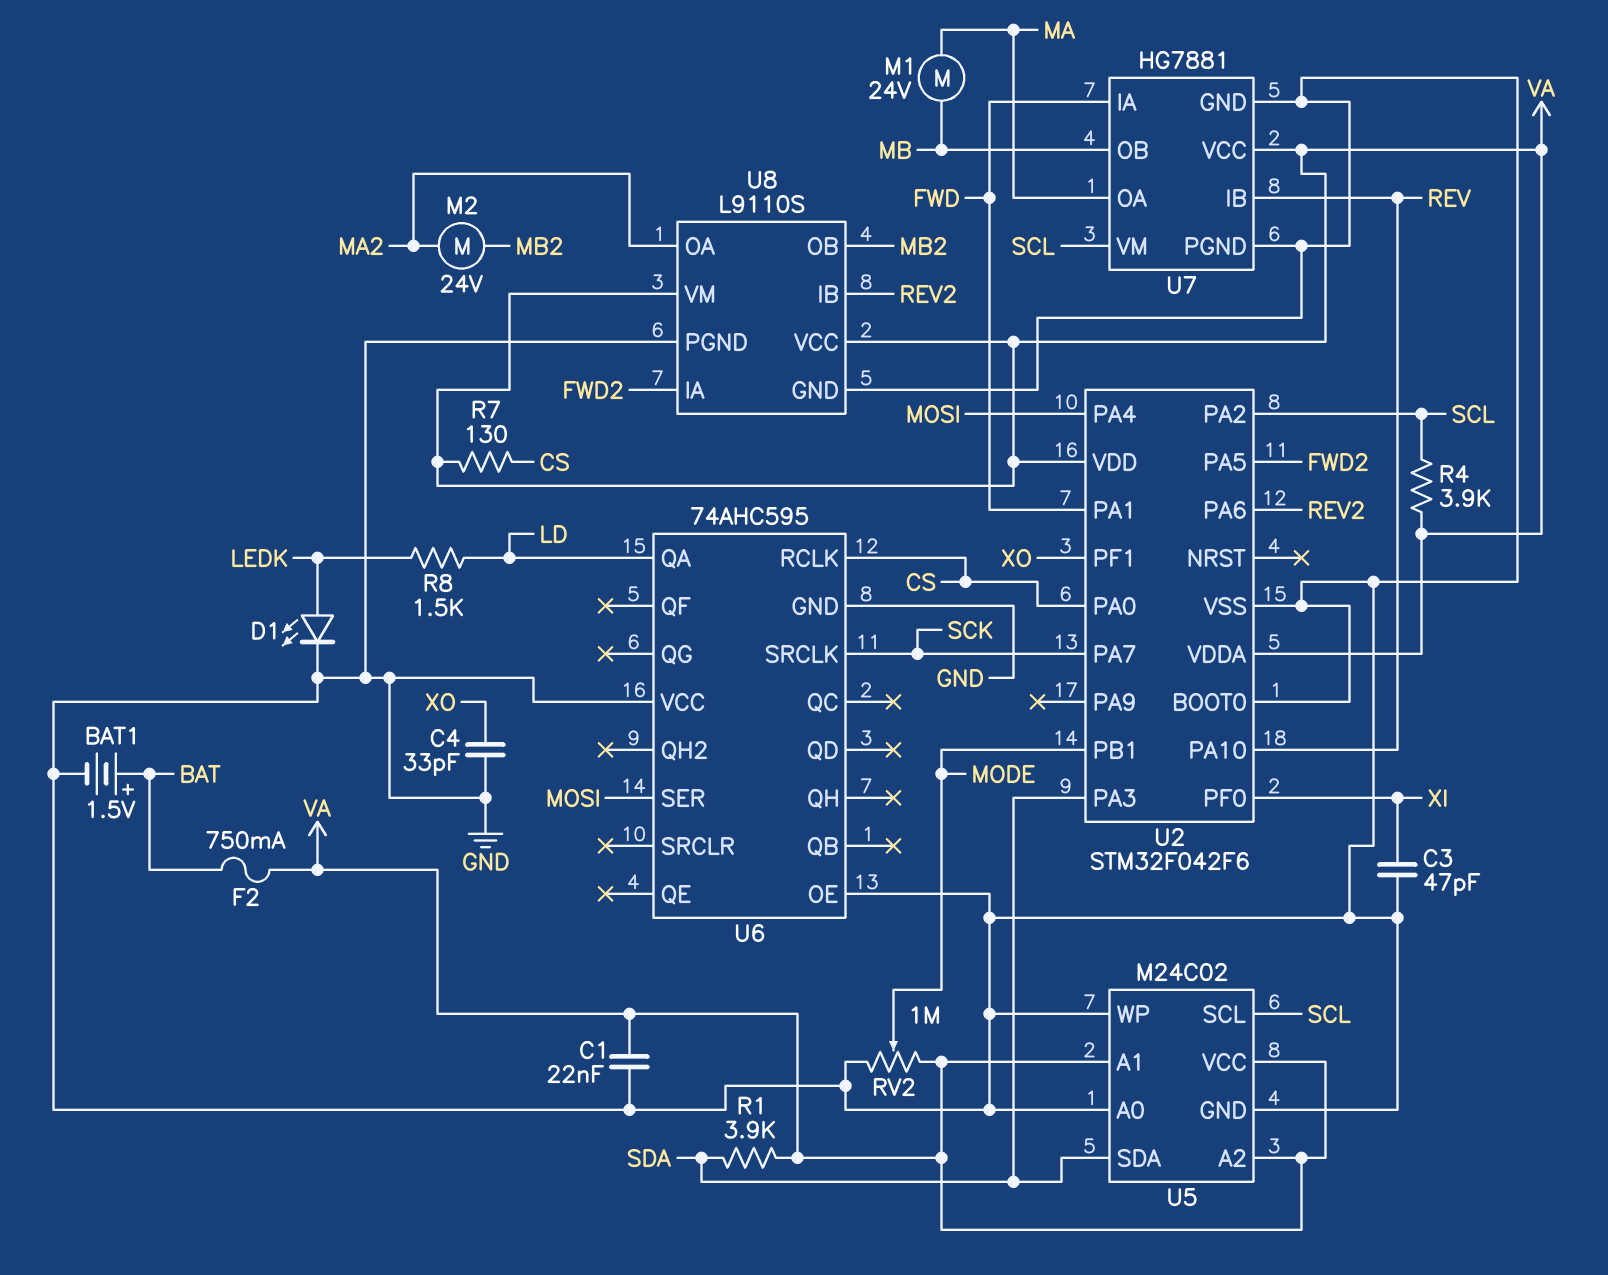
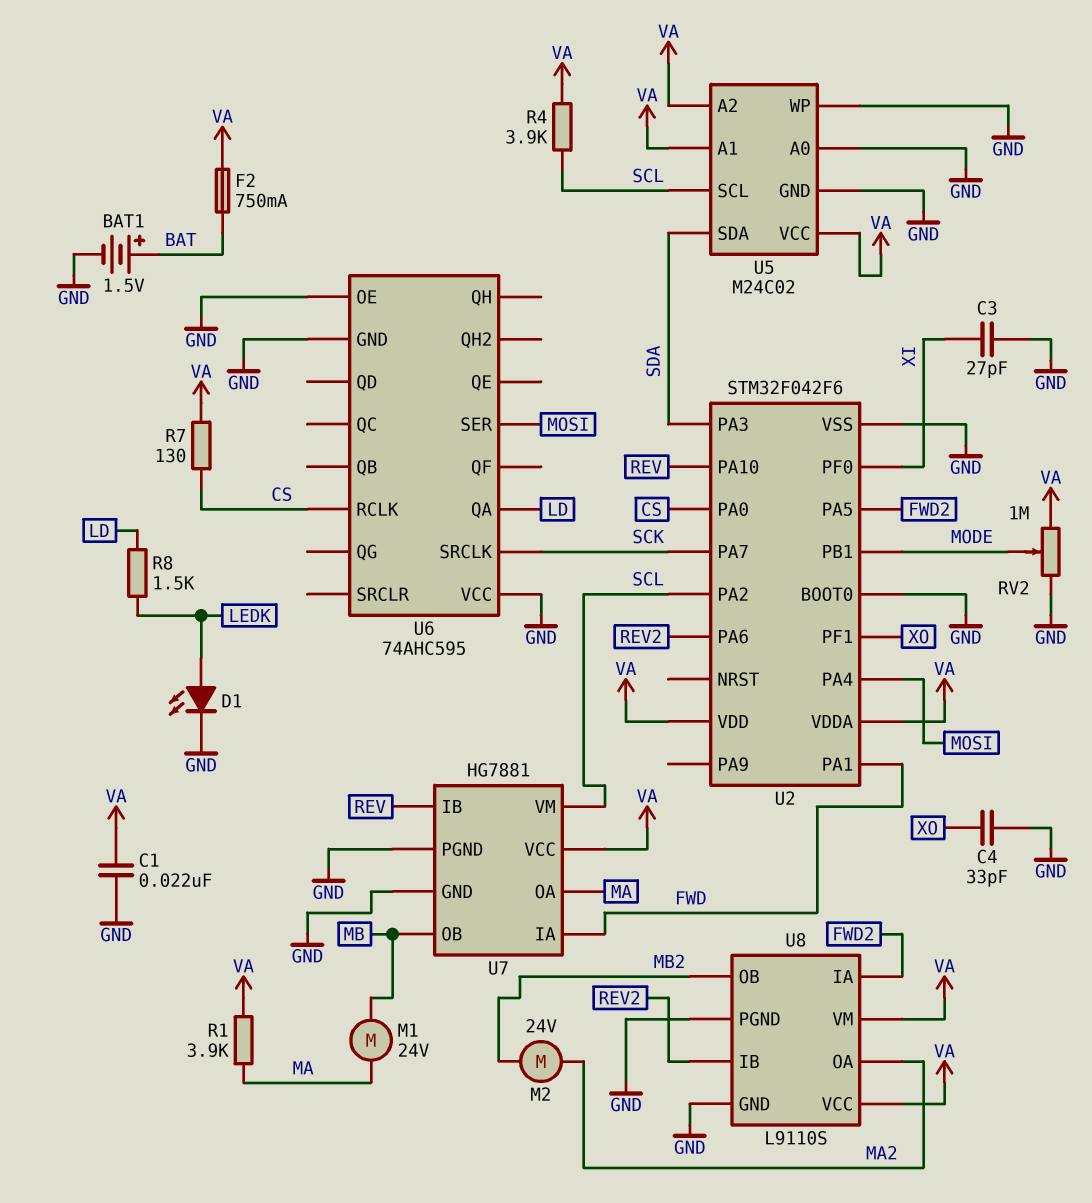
C3: 47pF (GND, XI) -> 27pF (GND, XI)
R1: 3.9k (SDA, VA) -> 3.9k (MA, VA)

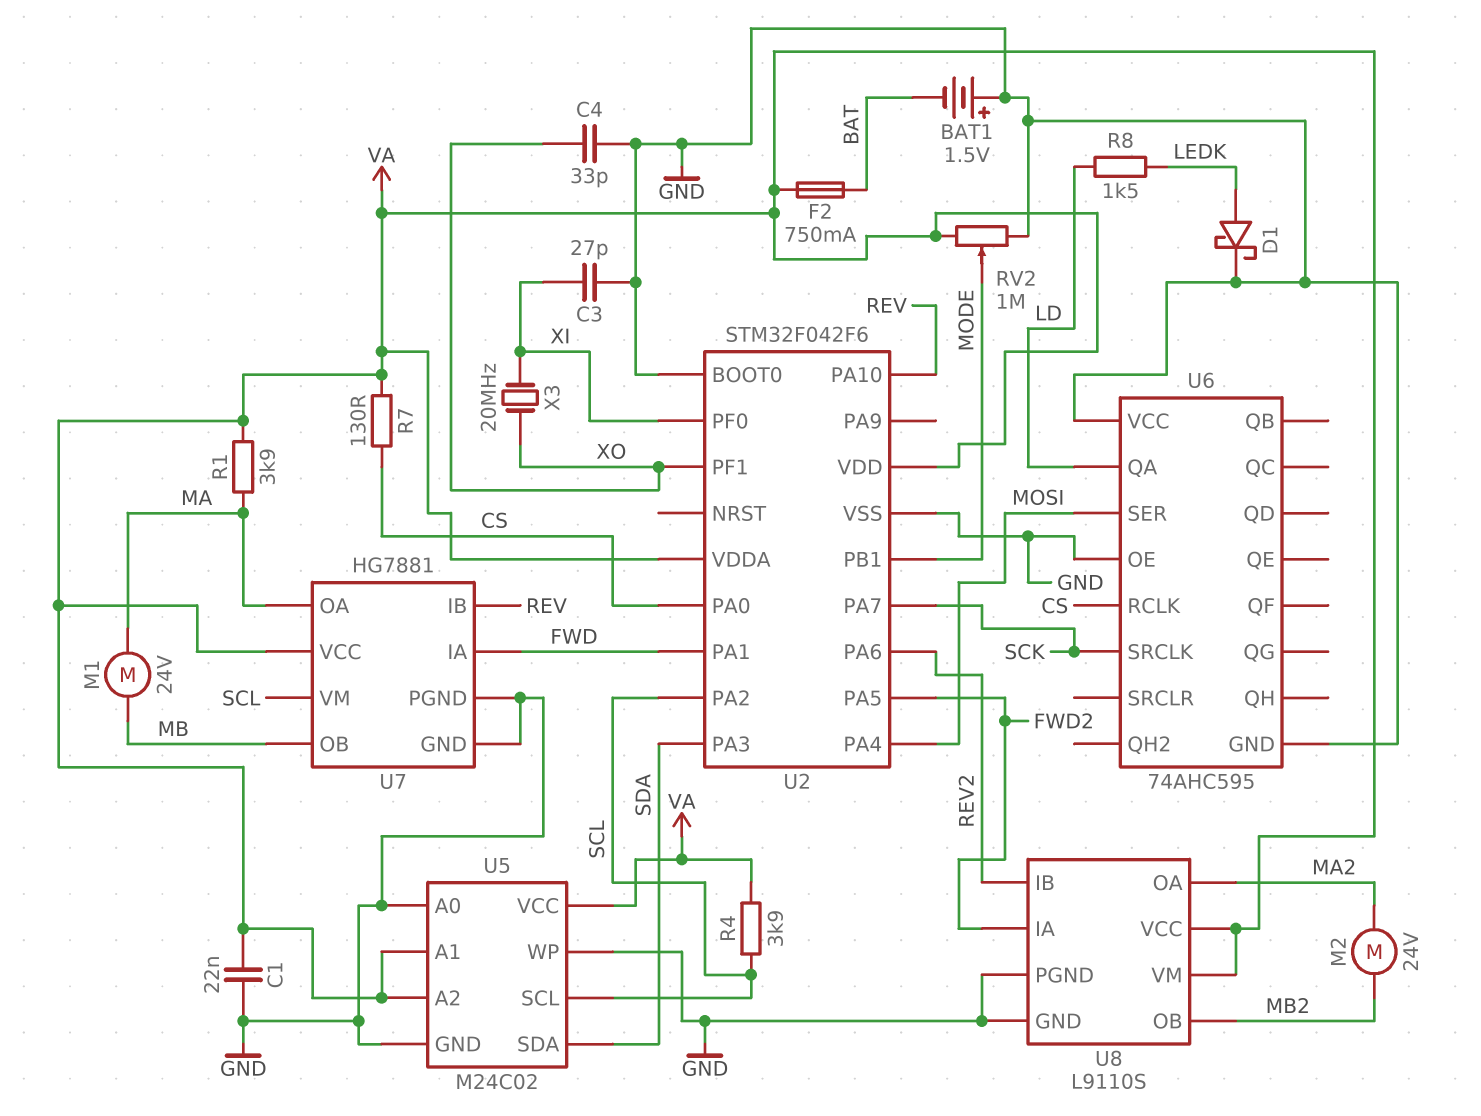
BAT1: 1.5V (plus BAT, minus GND) -> 1.5V (plus GND, minus BAT)
D1: LED (A LEDK, K GND) -> schottky (A LEDK, K GND)
X3: none -> 20MHz (XI, XO)

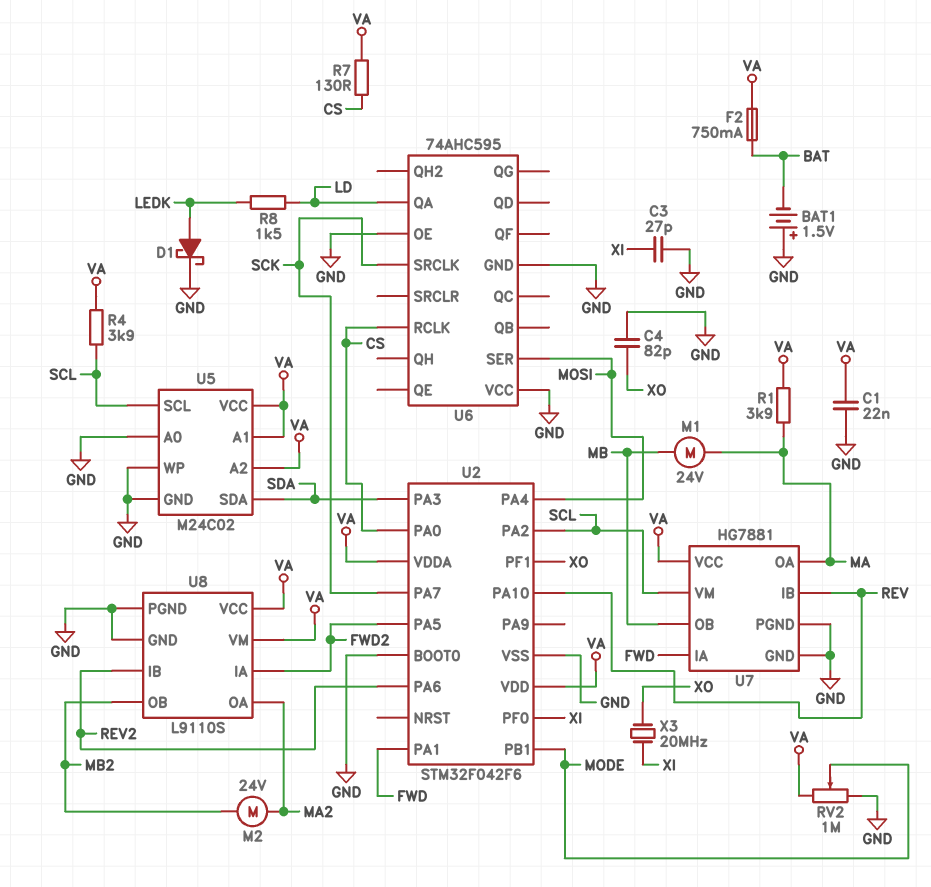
C4: 33pF (GND, XO) -> 82pF (GND, XO)

